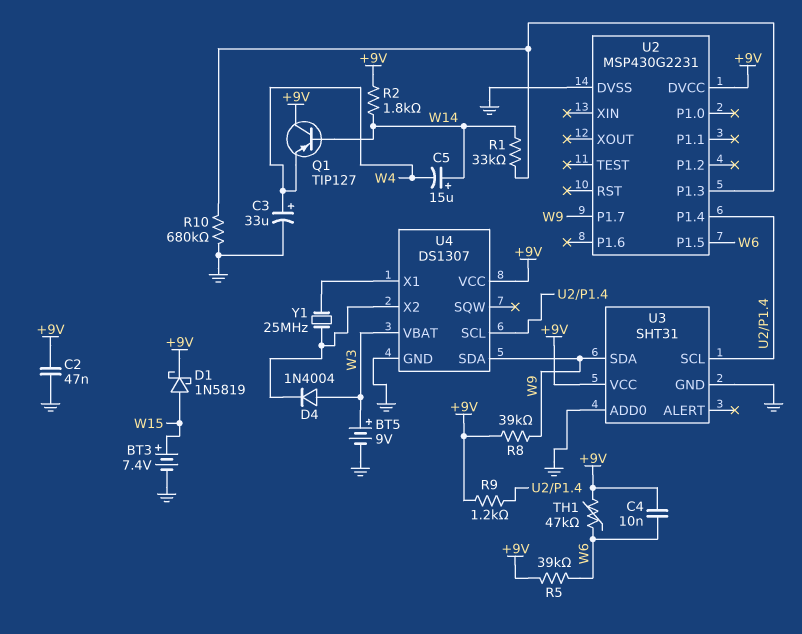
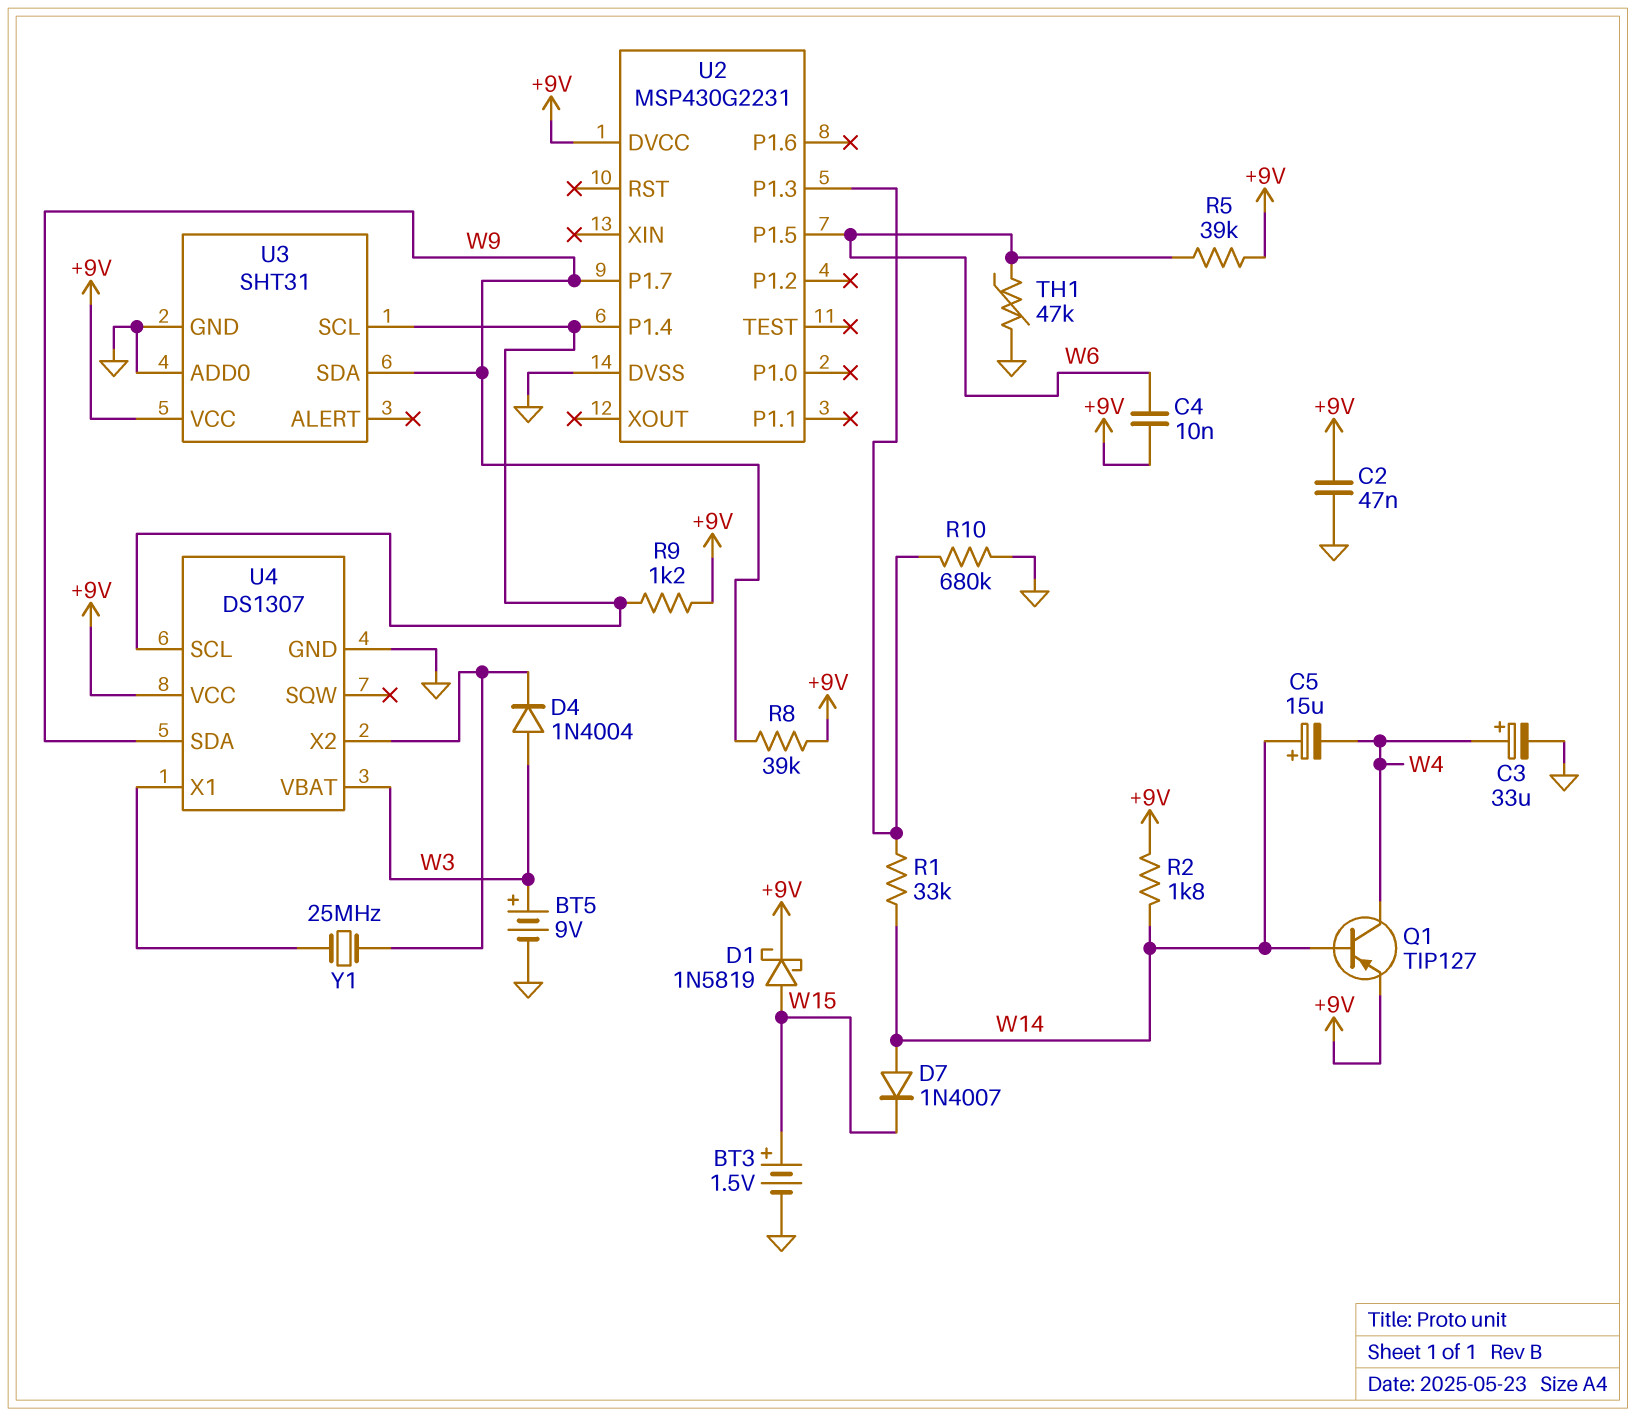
BT3: 7.4V (plus W15, minus GND) -> 1.5V (plus W15, minus GND)
D7: none -> diode 1N4007 (A W14, K W15)
Q1: PNP TIP127 (B W14, C +9V, E W4) -> PNP TIP127 (B W14, C W4, E +9V)
TH1: 47k (+9V, W6) -> 47k (GND, W6)

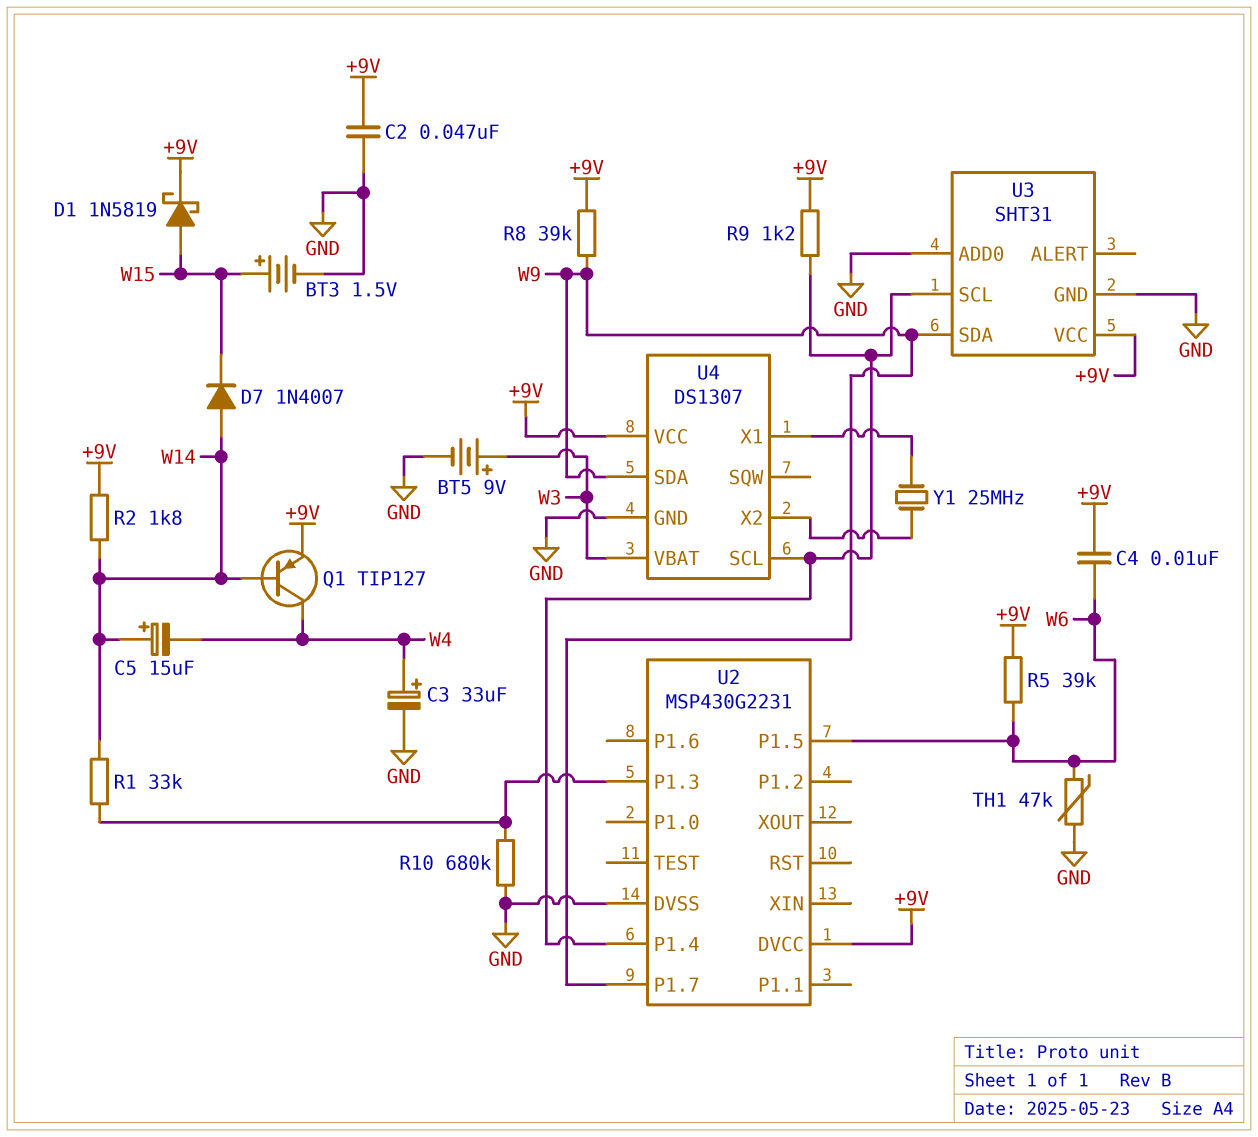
D4: diode 1N4004 (A W3, K U4/X2) -> none

